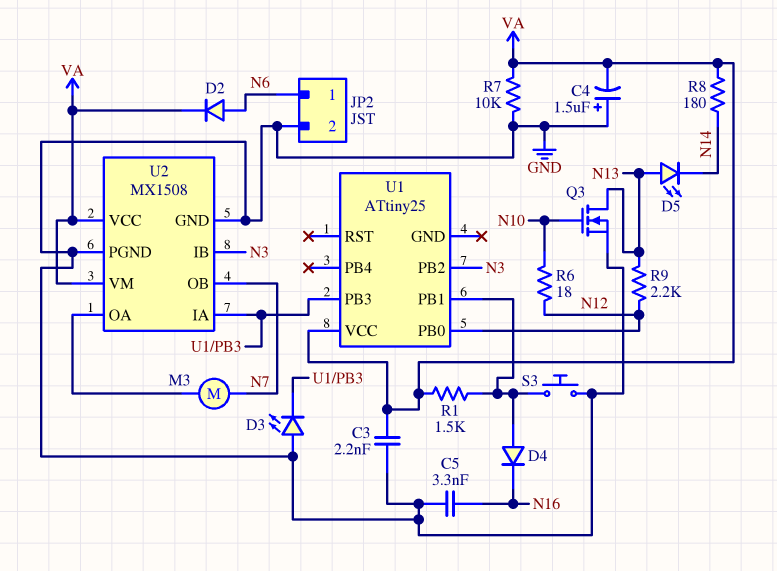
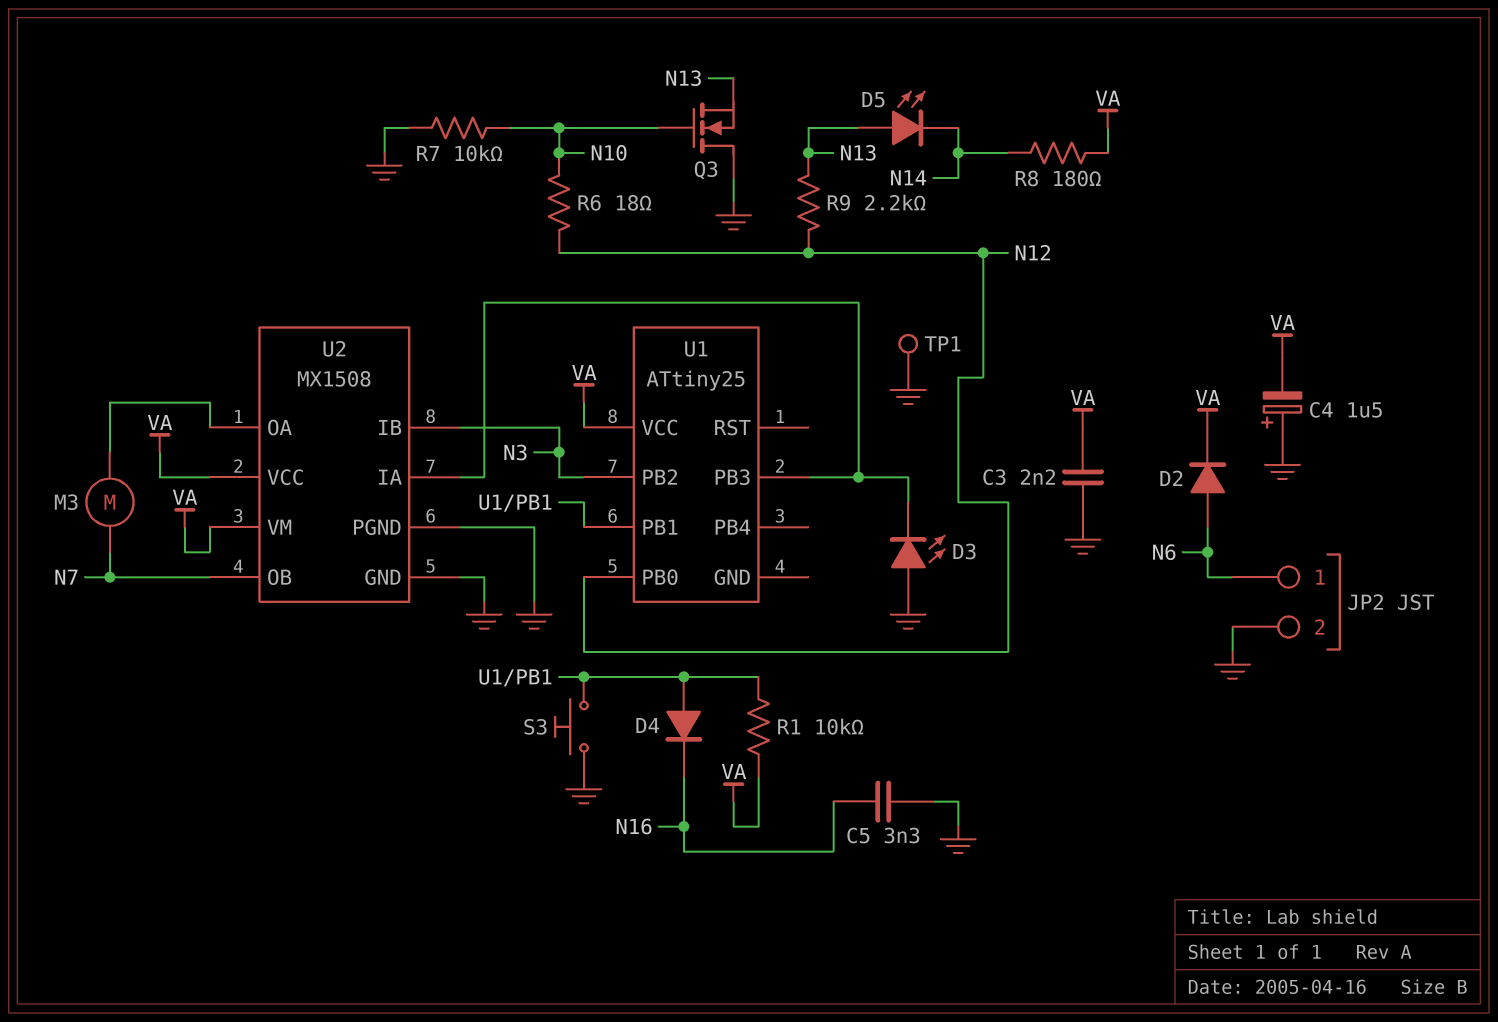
Q3: NMOS (G N10, D N13, S GND) -> NMOS (G N10, D GND, S N13)
R1: 1.5k (U1/PB1, VA) -> 10k (U1/PB1, VA)
R7: 10k (GND, VA) -> 10k (GND, N10)
TP1: none -> test point (GND)

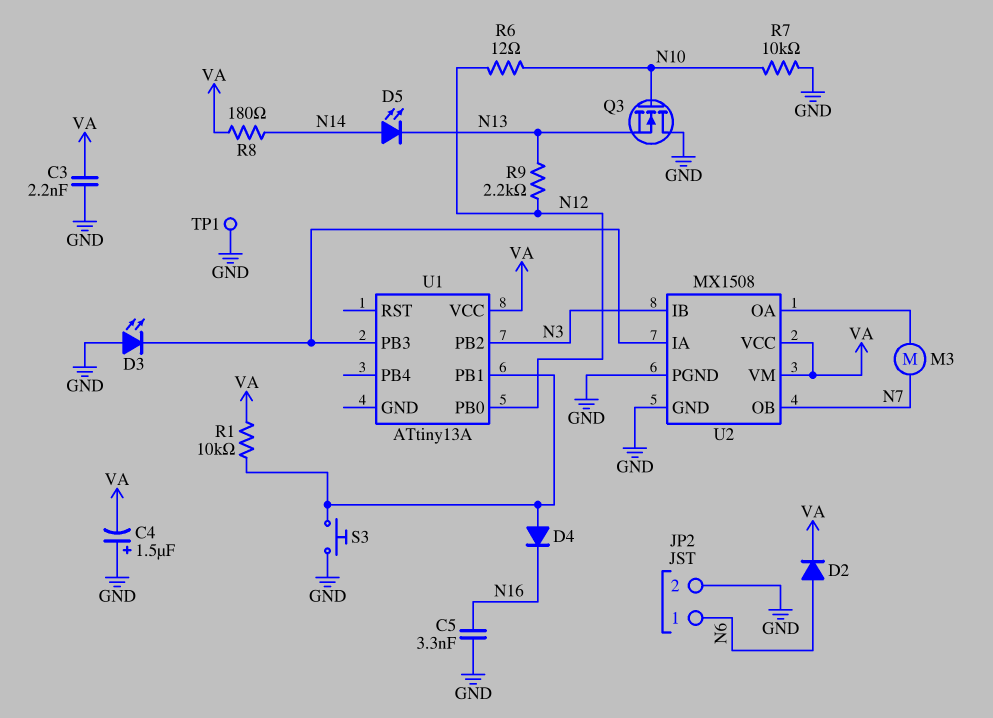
D5: LED (A N13, K N14) -> LED (A N14, K N13)
R6: 18 (N10, N12) -> 12 (N10, N12)
U1: ATtiny25 -> ATtiny13A

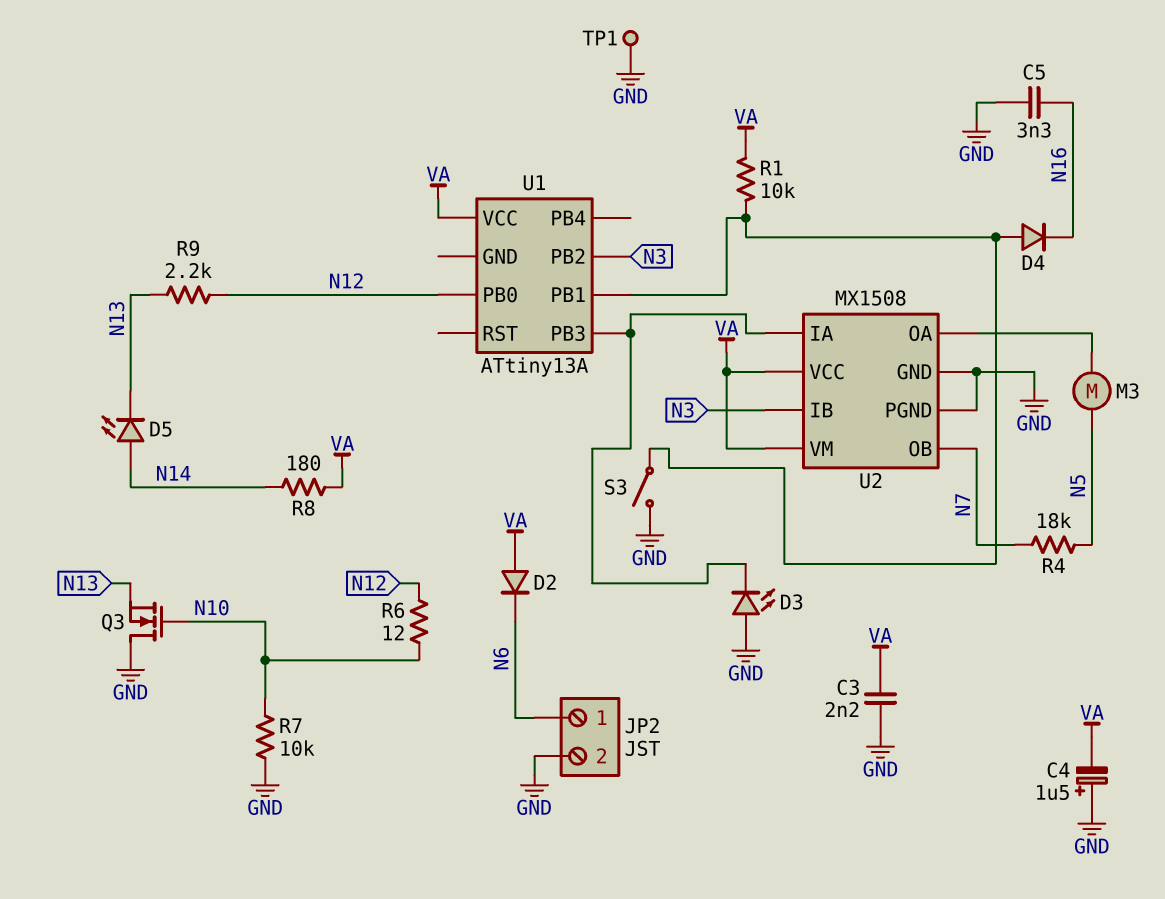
D2: diode (A N6, K VA) -> diode (A VA, K N6)
M3: motor (N7, U2/OA) -> motor (N5, U2/OA)
R4: none -> 18k (N5, N7)
S3: button (GND, U1/PB1) -> switch (GND, U1/PB1)

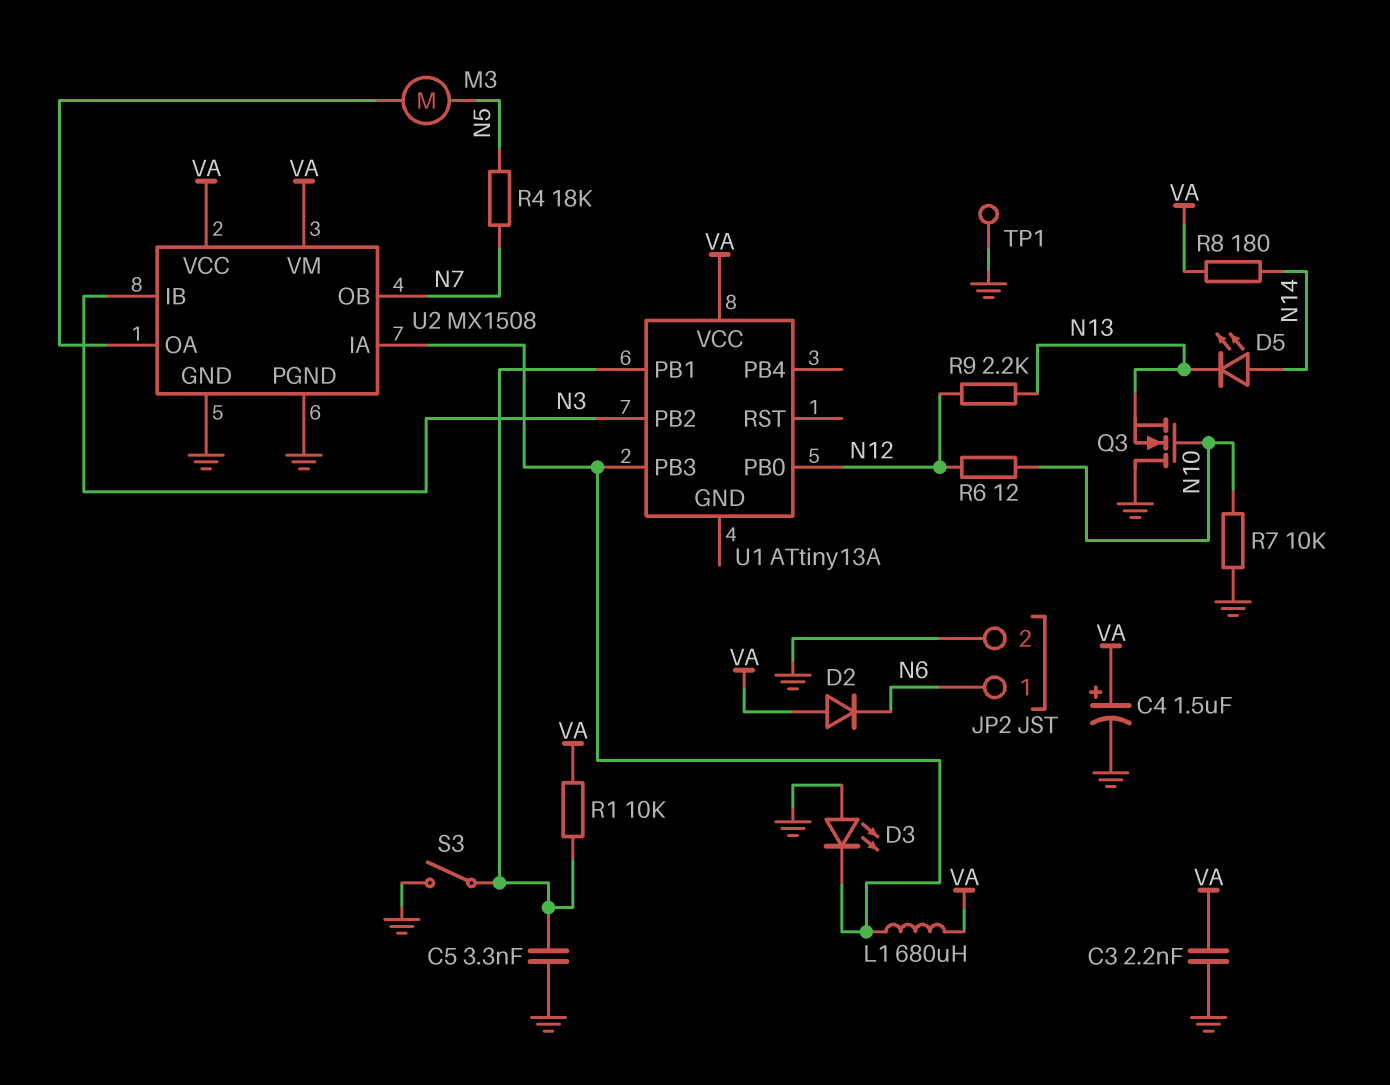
C4: 1.5uF (plus GND, minus VA) -> 1.5uF (plus VA, minus GND)
C5: 3.3nF (GND, N16) -> 3.3nF (GND, U1/PB1)
D4: diode (A U1/PB1, K N16) -> none
L1: none -> 680uH (U1/PB3, VA)

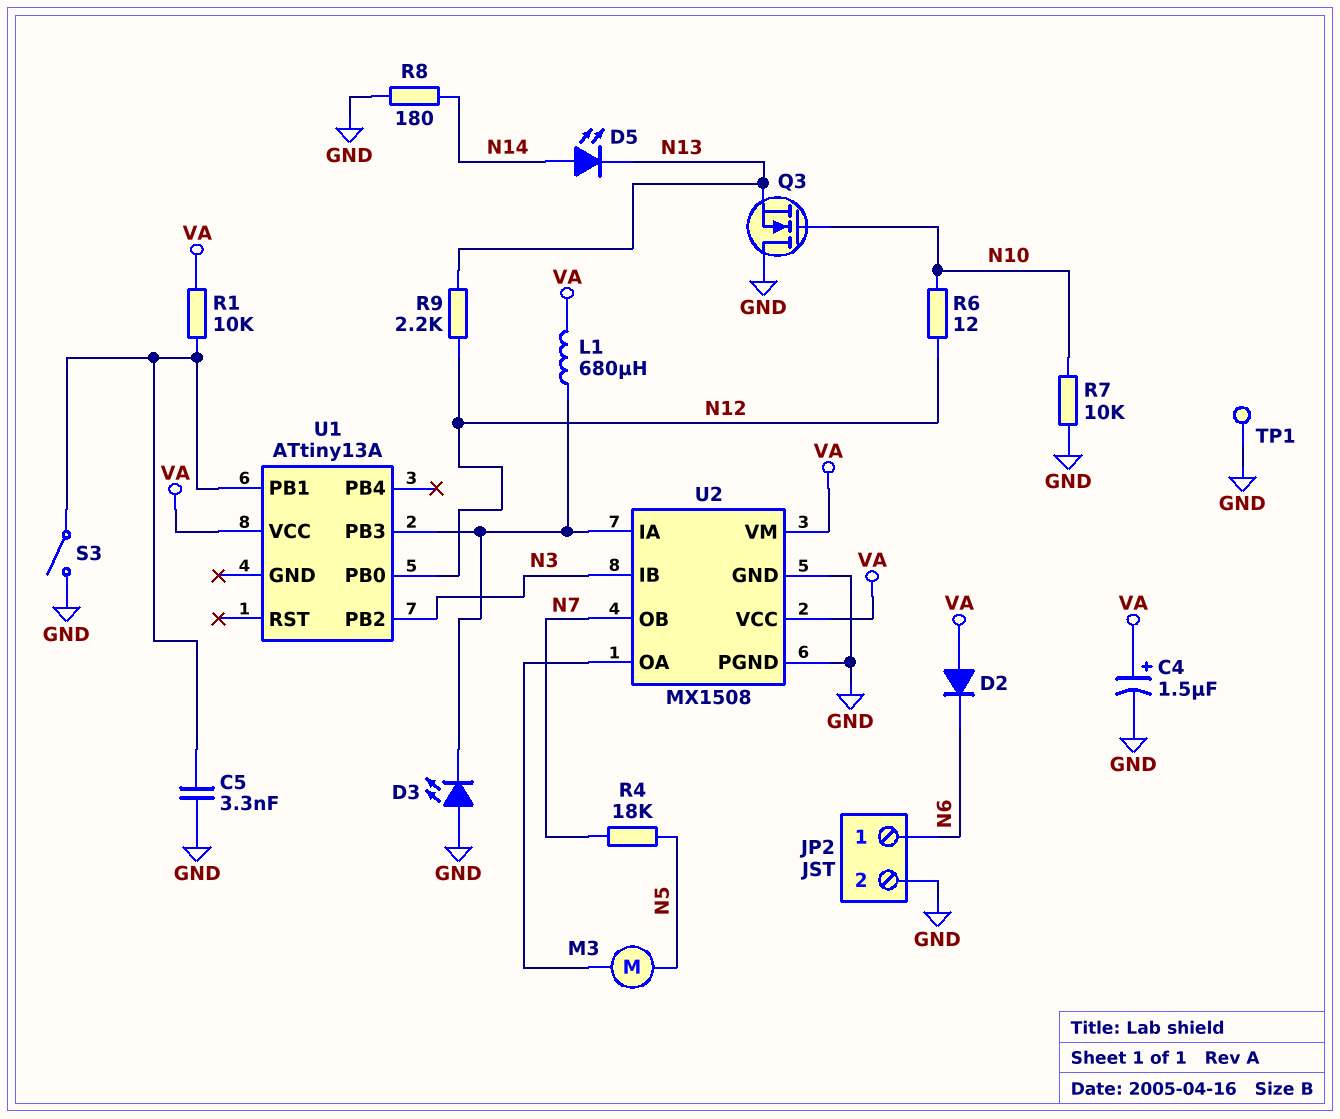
C3: 2.2nF (GND, VA) -> none
R8: 180 (N14, VA) -> 180 (GND, N14)

